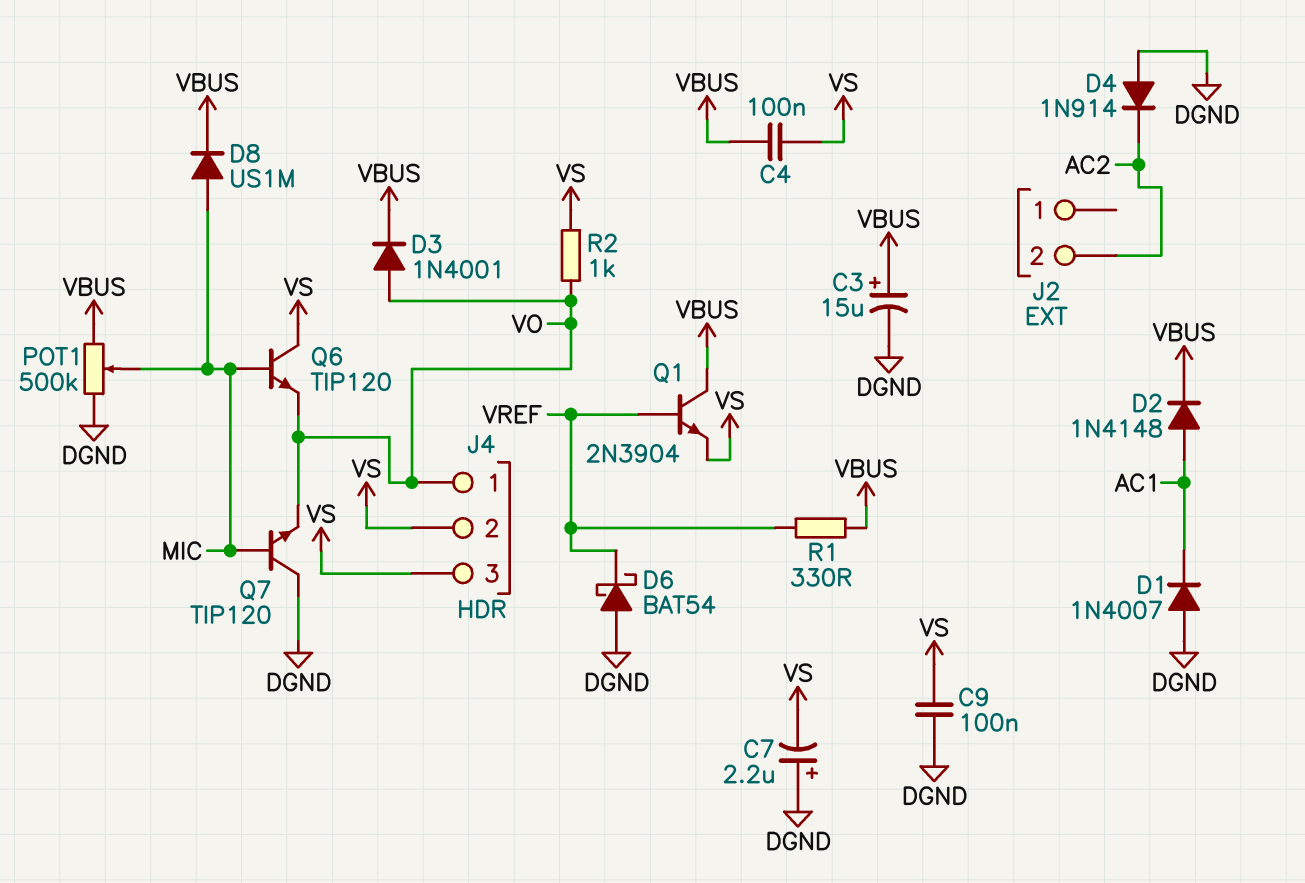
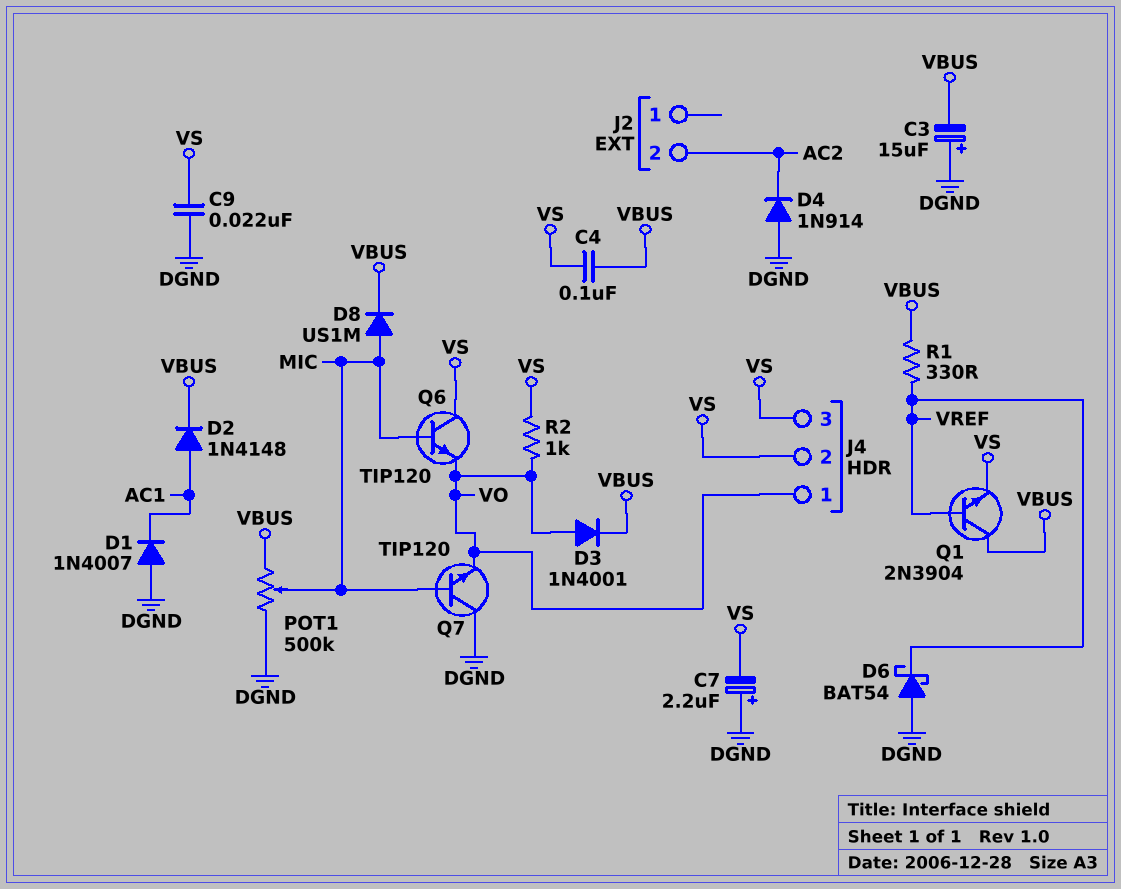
C3: 15uF (plus VBUS, minus DGND) -> 15uF (plus DGND, minus VBUS)
C9: 100nF (DGND, VS) -> 22nF (DGND, VS)

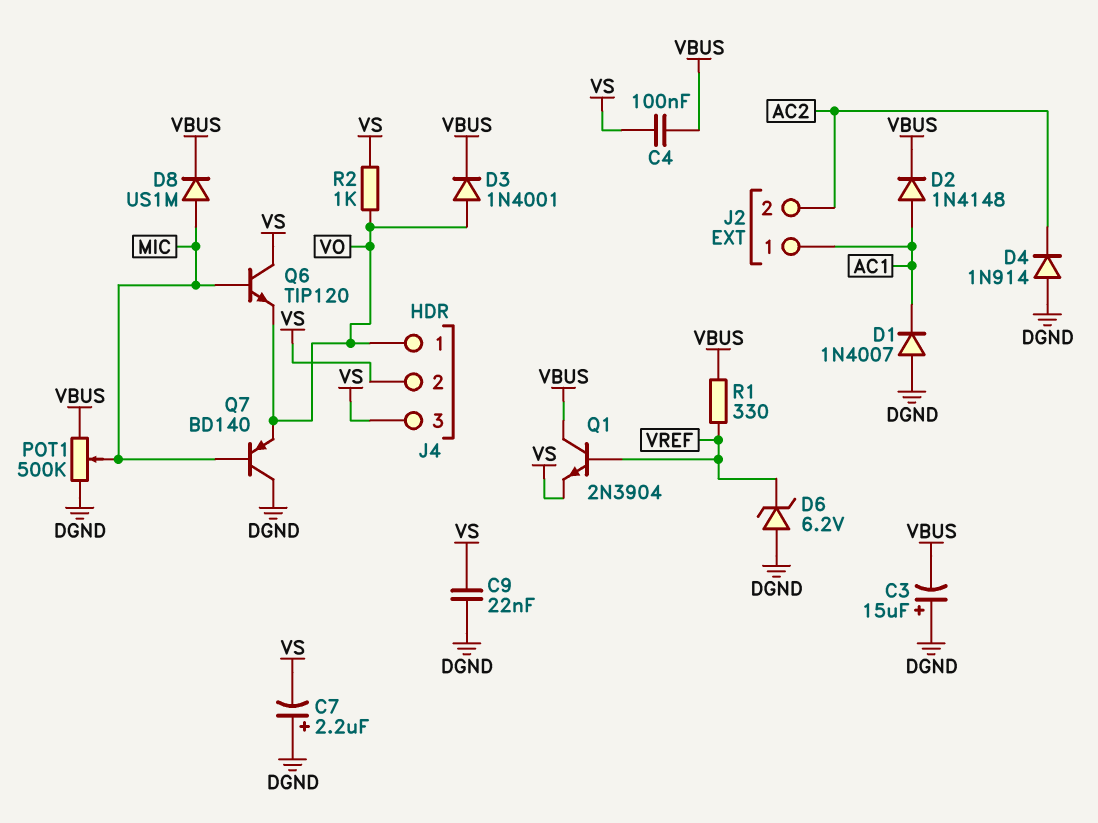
D6: schottky BAT54 (A DGND, K VREF) -> zener 6.2V (A DGND, K VREF)
J2 pin 1: none -> AC1
Q7: NPN TIP120 (B MIC, C DGND, E VO) -> PNP BD140 (B MIC, C DGND, E VO)

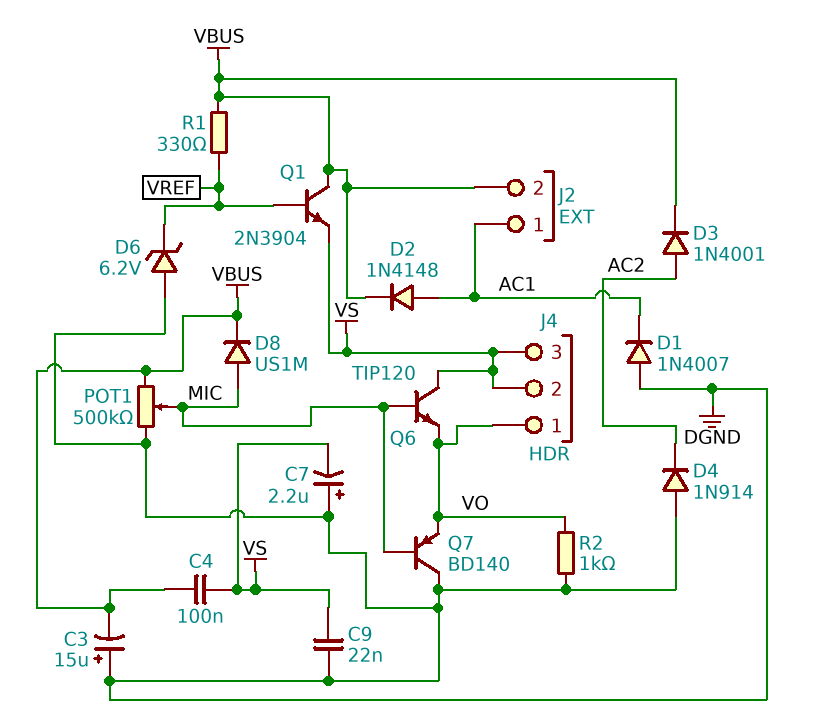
D3: diode 1N4001 (A VO, K VBUS) -> diode 1N4001 (A AC2, K VBUS)
J2 pin 2: AC2 -> VBUS
R2: 1k (VO, VS) -> 1k (DGND, VO)

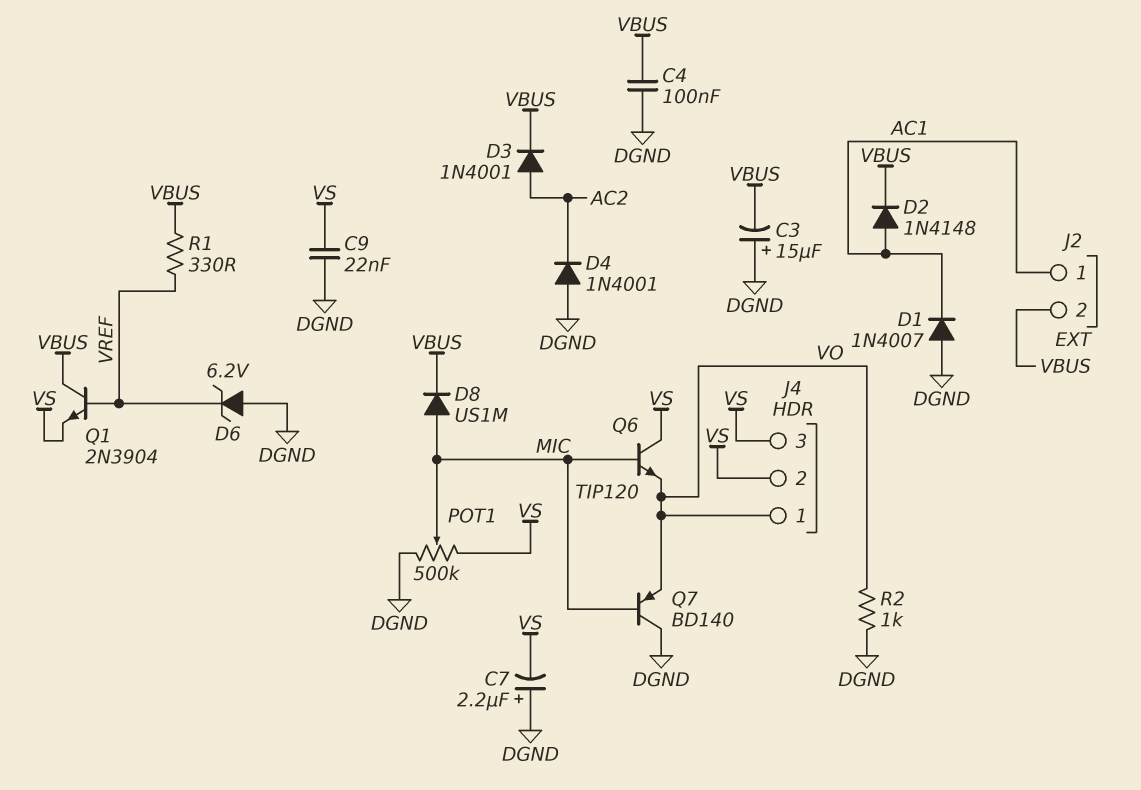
C4: 100nF (VBUS, VS) -> 100nF (DGND, VBUS)
D4: diode 1N914 (A DGND, K AC2) -> diode 1N4001 (A DGND, K AC2)
POT1: 500k (DGND, VBUS, wiper MIC) -> 500k (DGND, VS, wiper MIC)

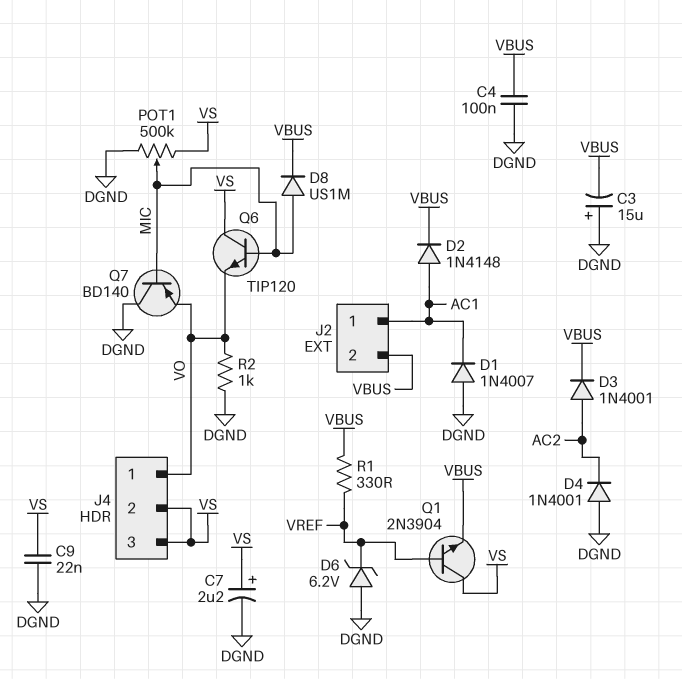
C7: 2.2uF (plus DGND, minus VS) -> 2.2uF (plus VS, minus DGND)
Q1: NPN 2N3904 (B VREF, C VBUS, E VS) -> NPN 2N3904 (B VREF, C VS, E VBUS)

